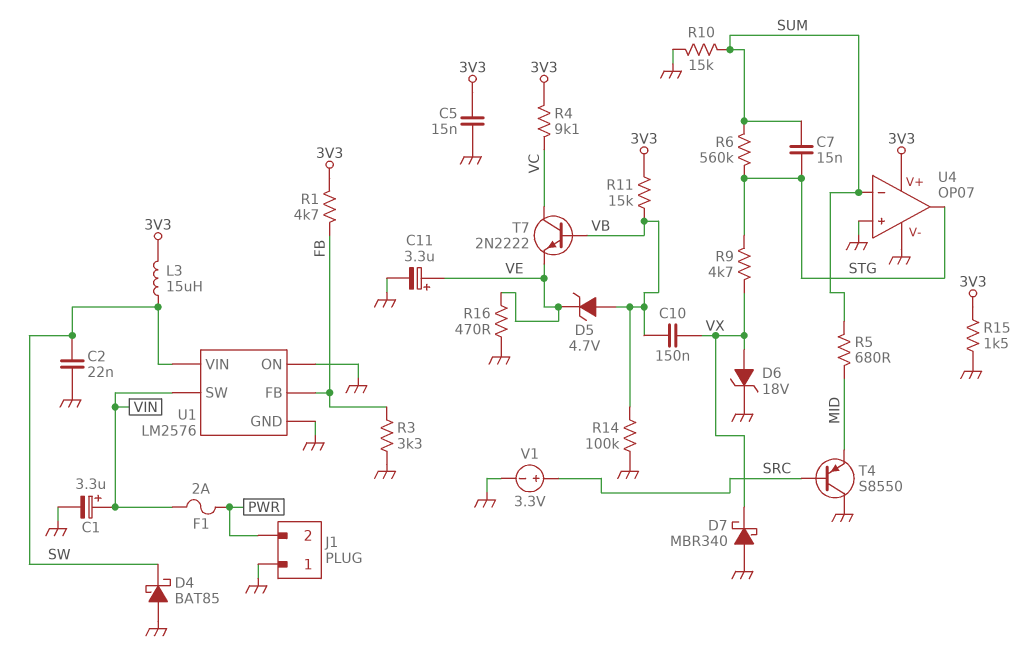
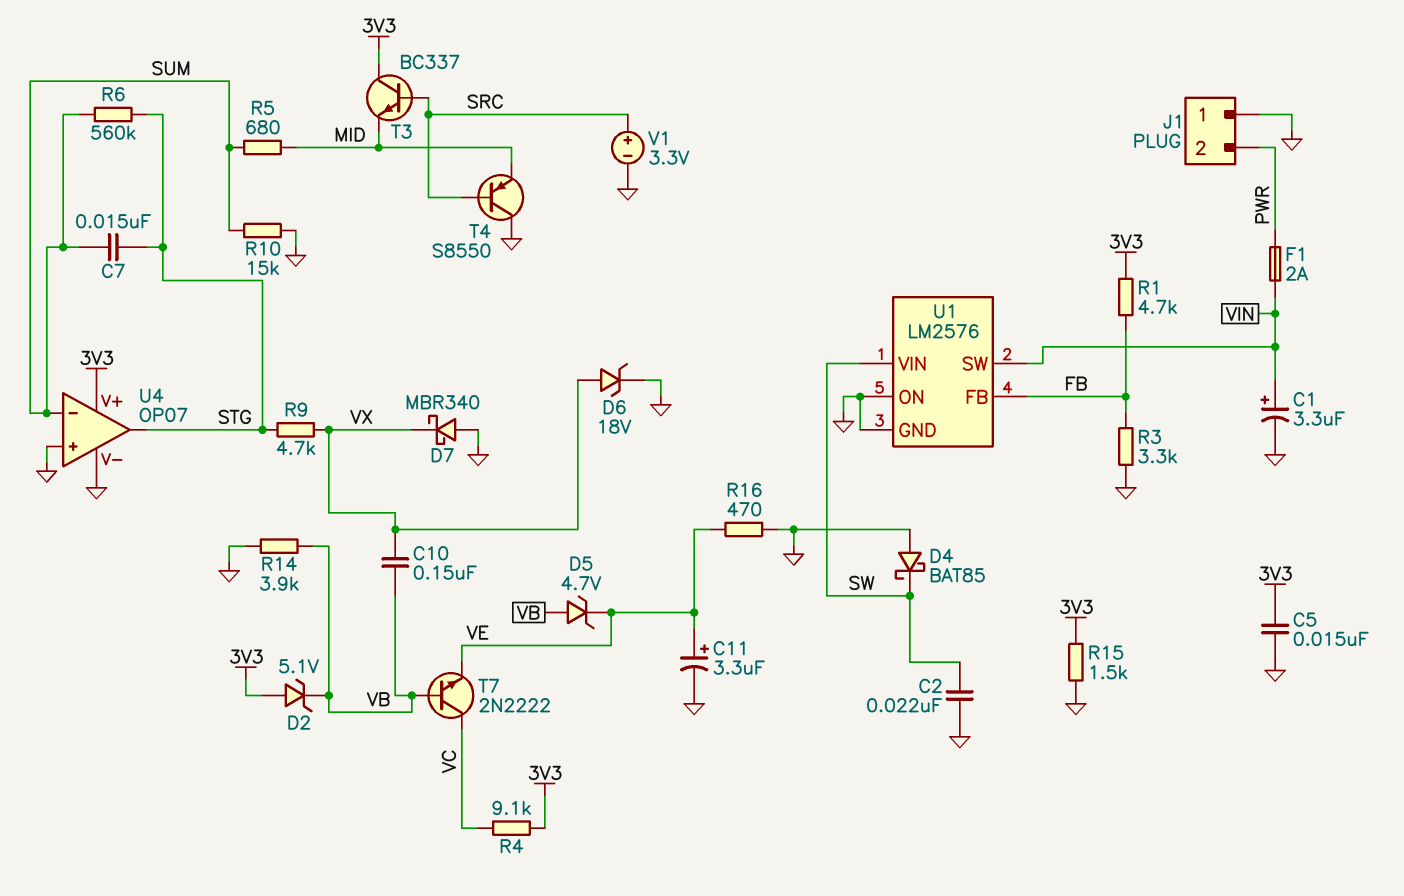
D2: none -> zener 5.1V (A 3V3, K VB)
L3: 15uH (3V3, SW) -> none
R11: 15k (3V3, VB) -> none
R14: 100k (GND, VB) -> 3.9k (GND, VB)
T3: none -> NPN BC337 (B SRC, C 3V3, E MID)

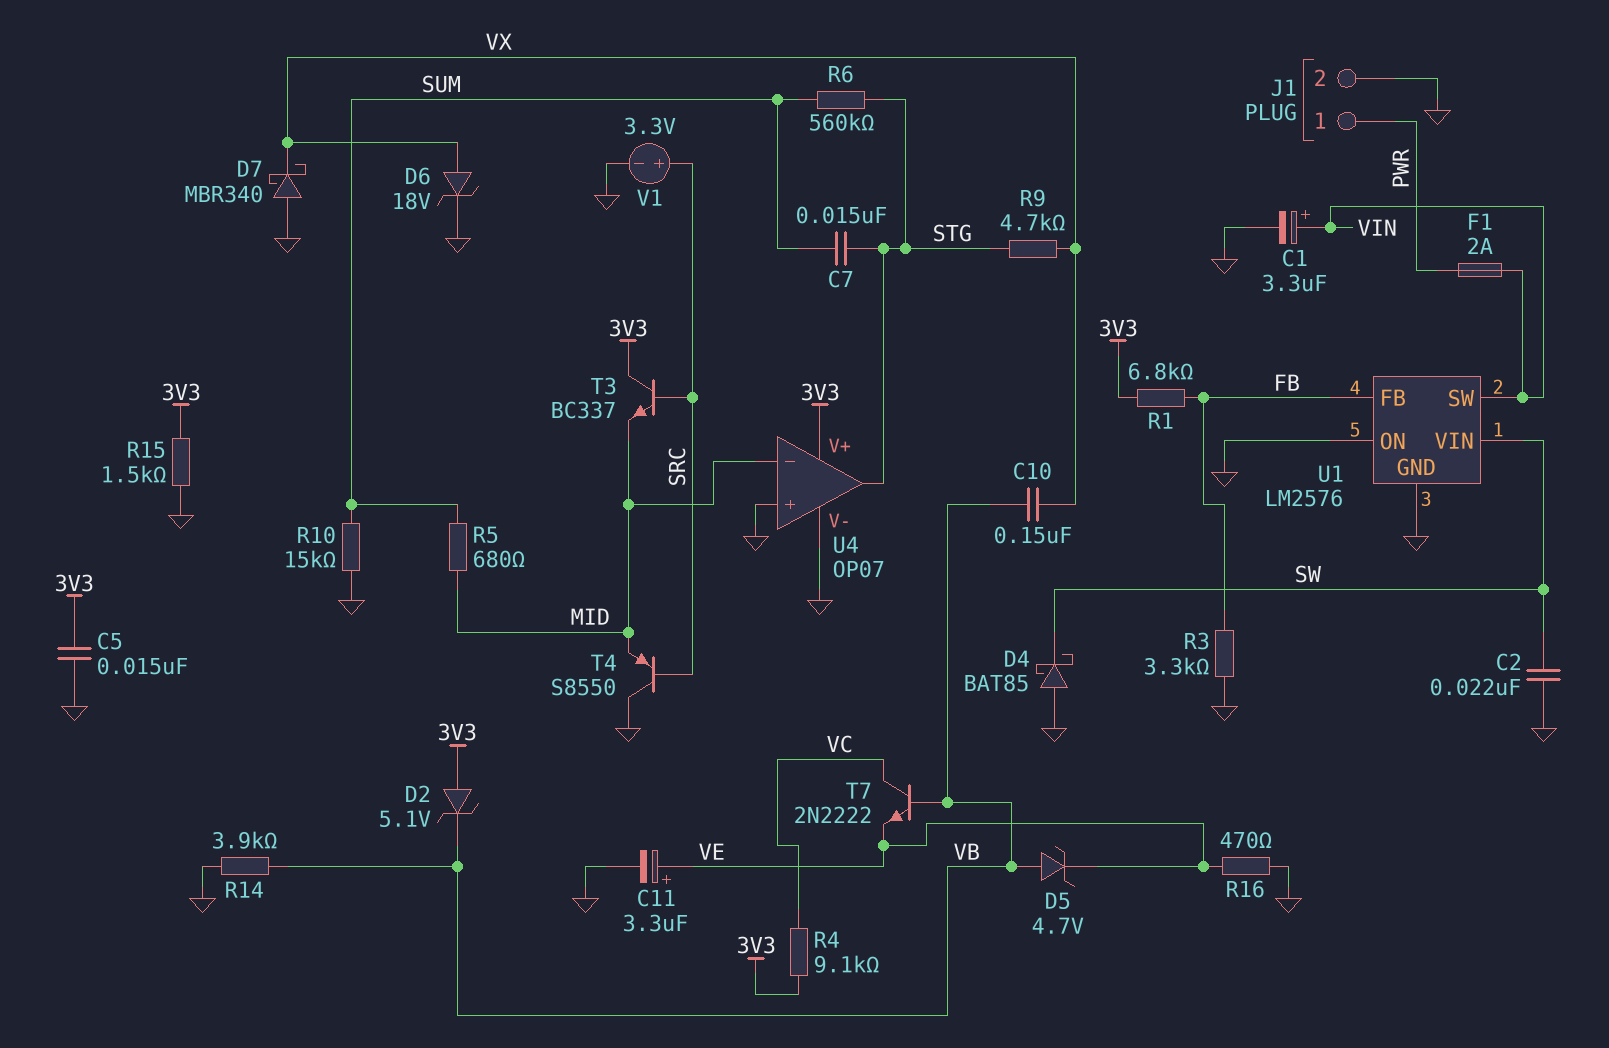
J1 pin 1: GND -> PWR
J1 pin 2: PWR -> GND
R1: 4.7k (3V3, FB) -> 6.8k (3V3, FB)
U4 pin in-: SUM -> MID

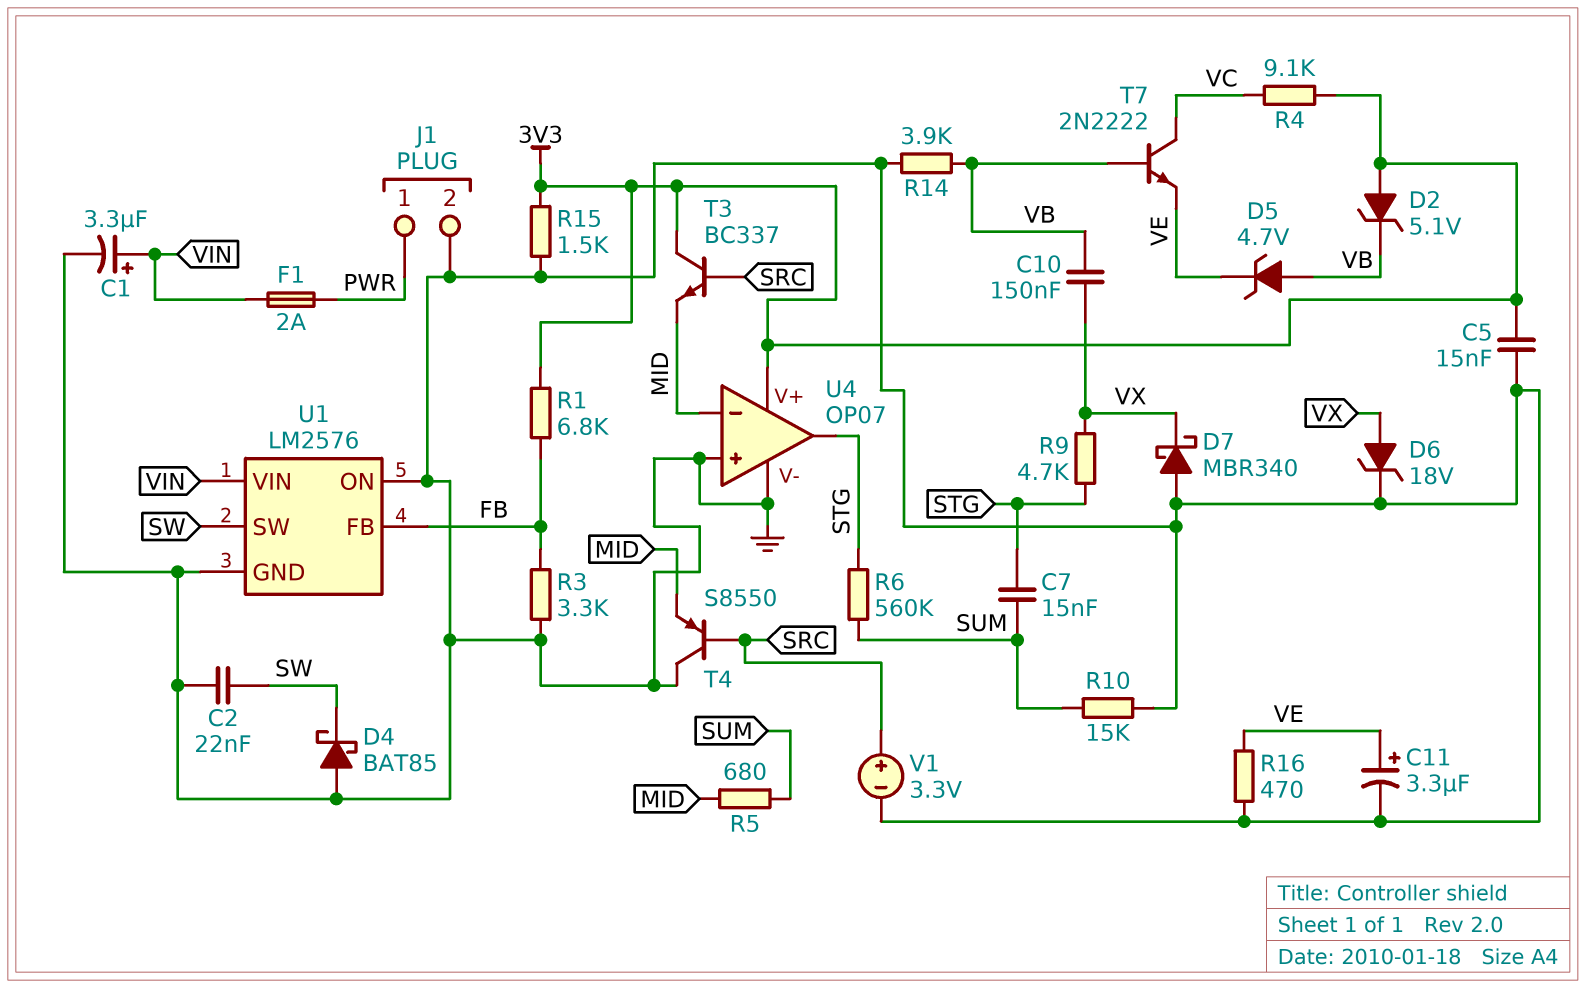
U1 pin SW: VIN -> SW
U1 pin VIN: SW -> VIN

